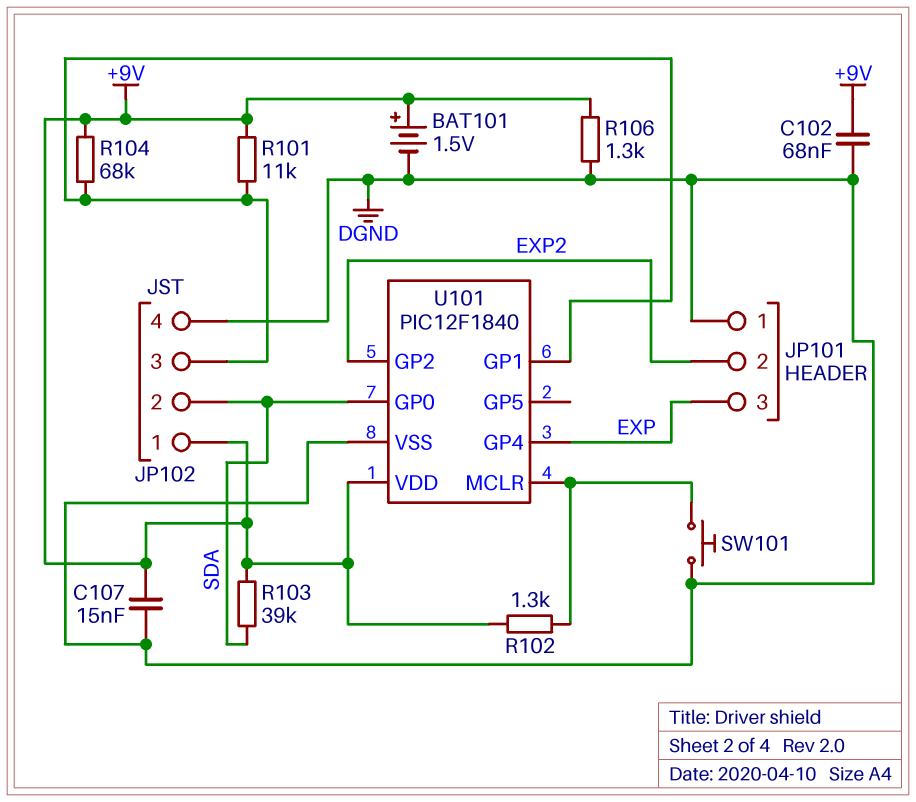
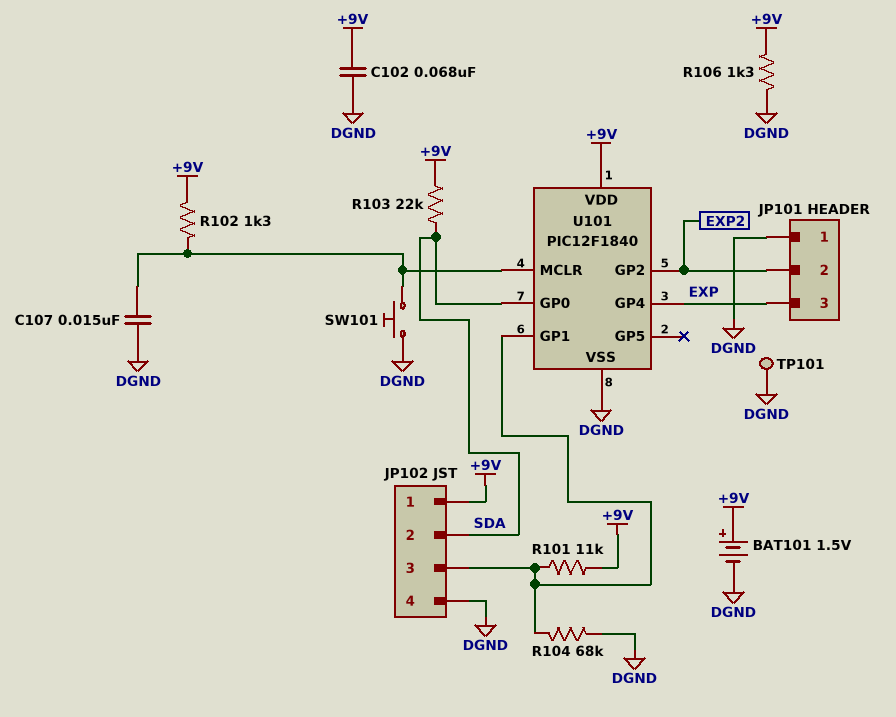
C107: 15nF (+9V, DGND) -> 15nF (DGND, U101/MCLR)
R103: 39k (+9V, SDA) -> 22k (+9V, SDA)
R104: 68k (+9V, JP102/3) -> 68k (DGND, JP102/3)
TP101: none -> test point (DGND)

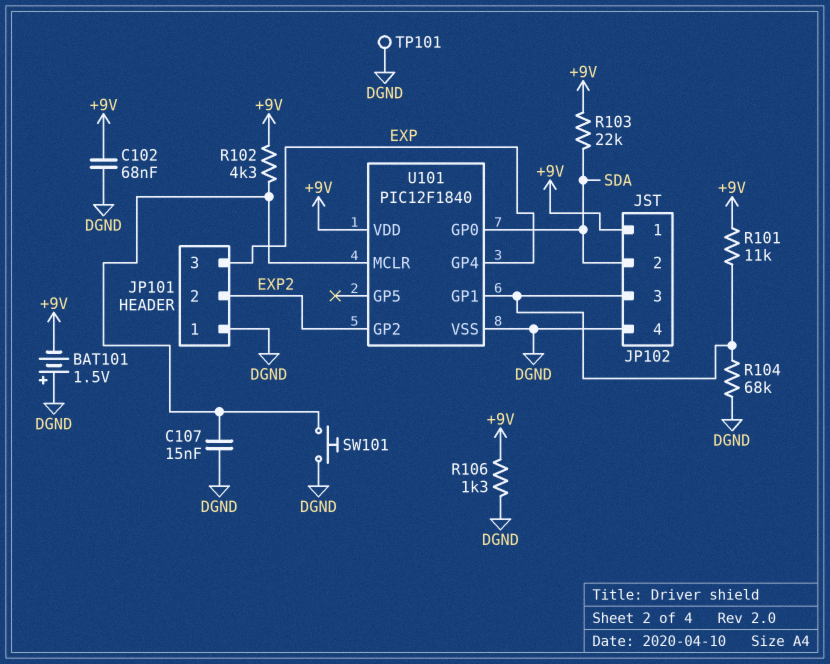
BAT101: 1.5V (plus +9V, minus DGND) -> 1.5V (plus DGND, minus +9V)
R102: 1.3k (+9V, U101/MCLR) -> 4.3k (+9V, U101/MCLR)

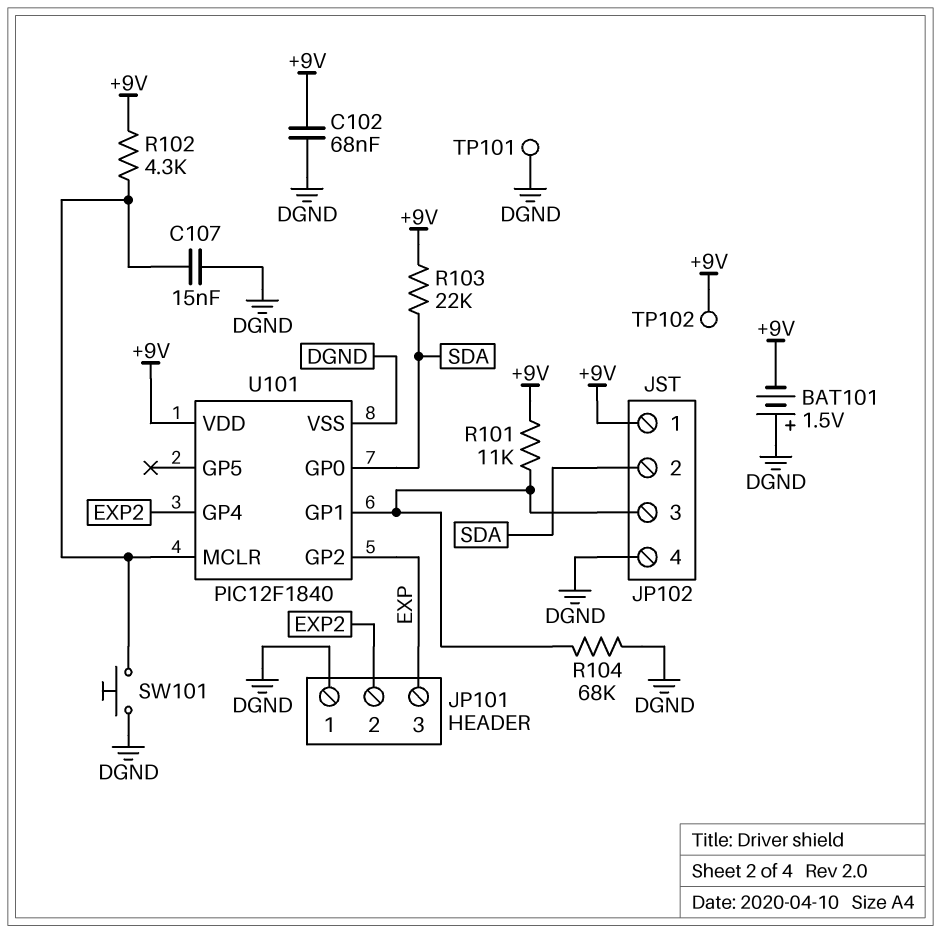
R106: 1.3k (+9V, DGND) -> none
TP102: none -> test point (+9V)
U101 pin GP2: EXP2 -> EXP
U101 pin GP4: EXP -> EXP2

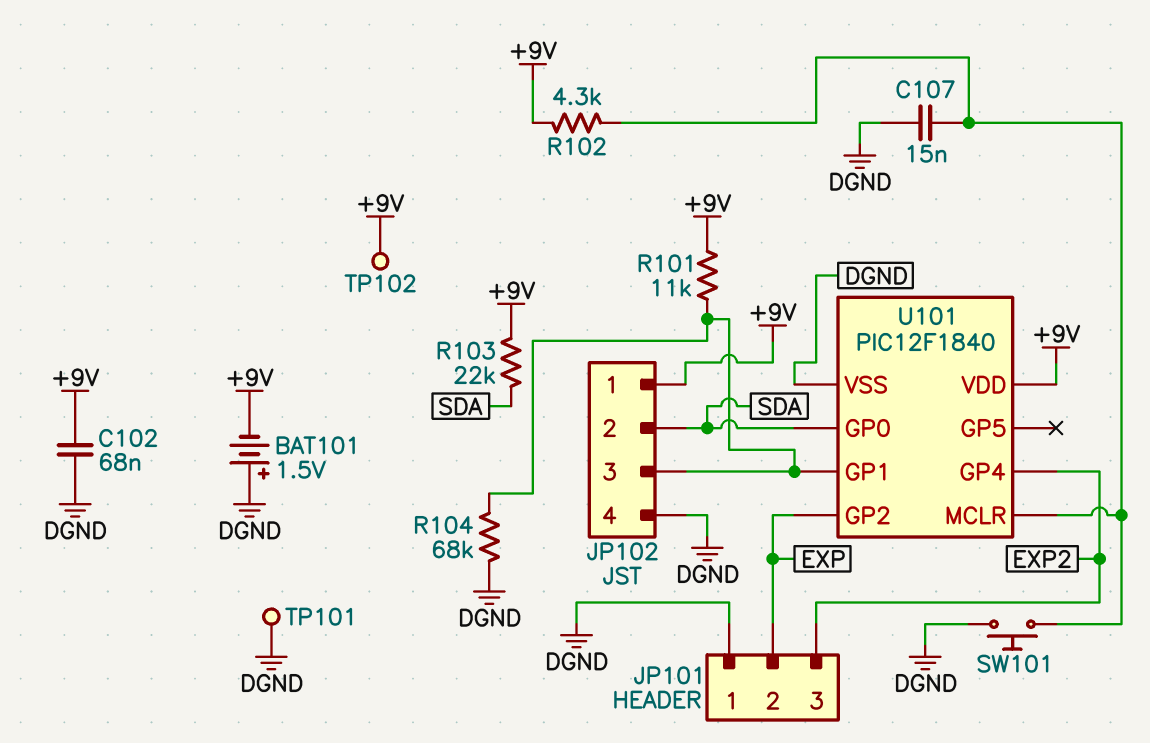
JP101 pin 2: EXP2 -> EXP
JP101 pin 3: EXP -> EXP2

